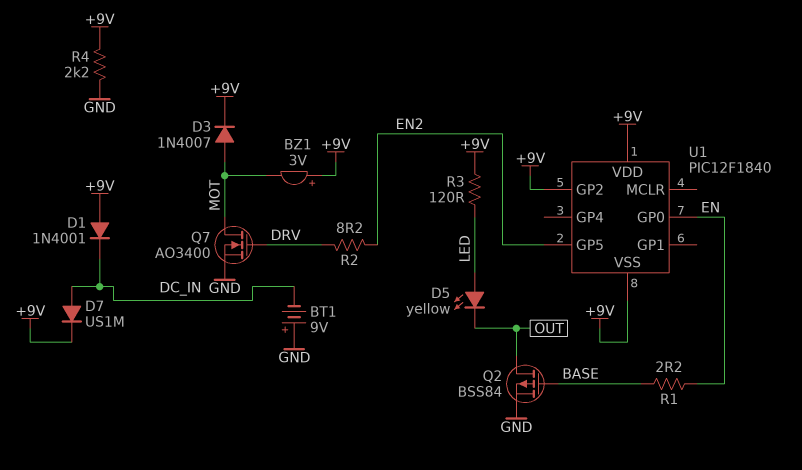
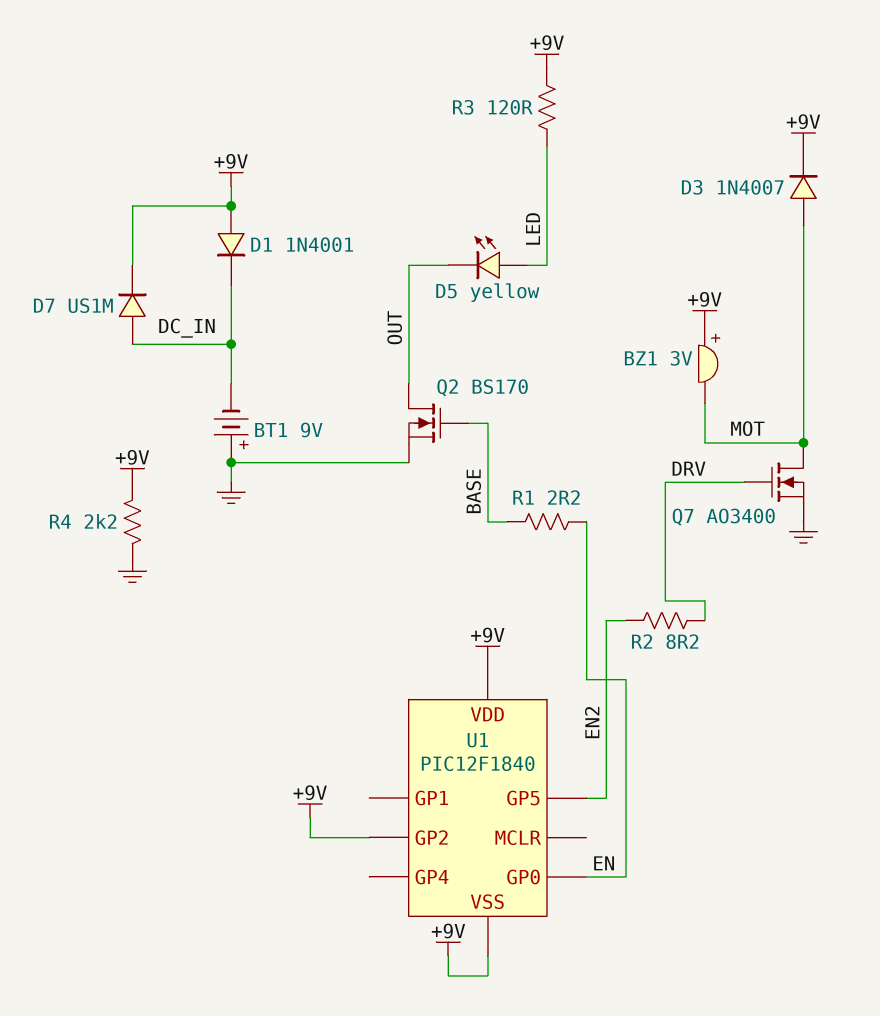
Q2: PMOS BSS84 (G BASE, D OUT, S GND) -> NMOS BS170 (G BASE, D OUT, S GND)

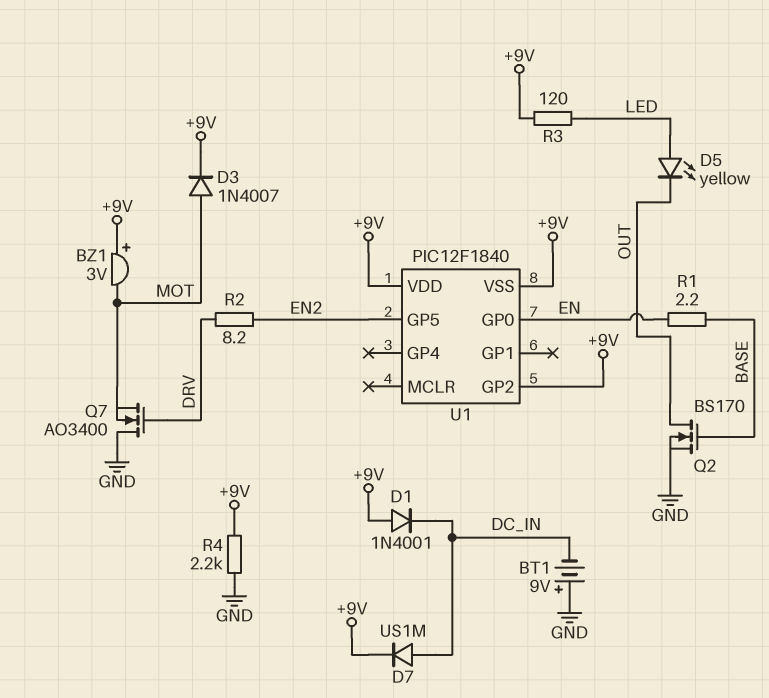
Q7: NMOS AO3400 (G DRV, D MOT, S GND) -> NMOS AO3400 (G DRV, D GND, S MOT)

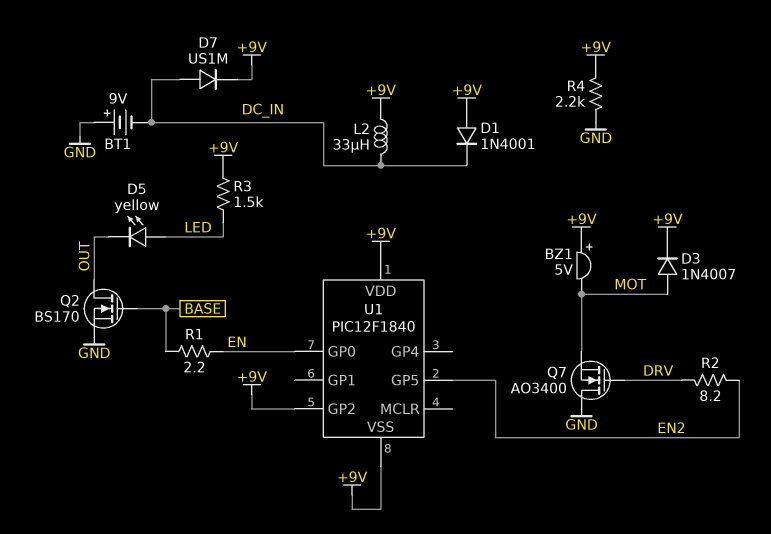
BZ1: buzzer 3V (plus +9V, minus MOT) -> buzzer 5V (plus +9V, minus MOT)
L2: none -> 33uH (+9V, DC_IN)
R3: 120 (+9V, LED) -> 1.5k (+9V, LED)

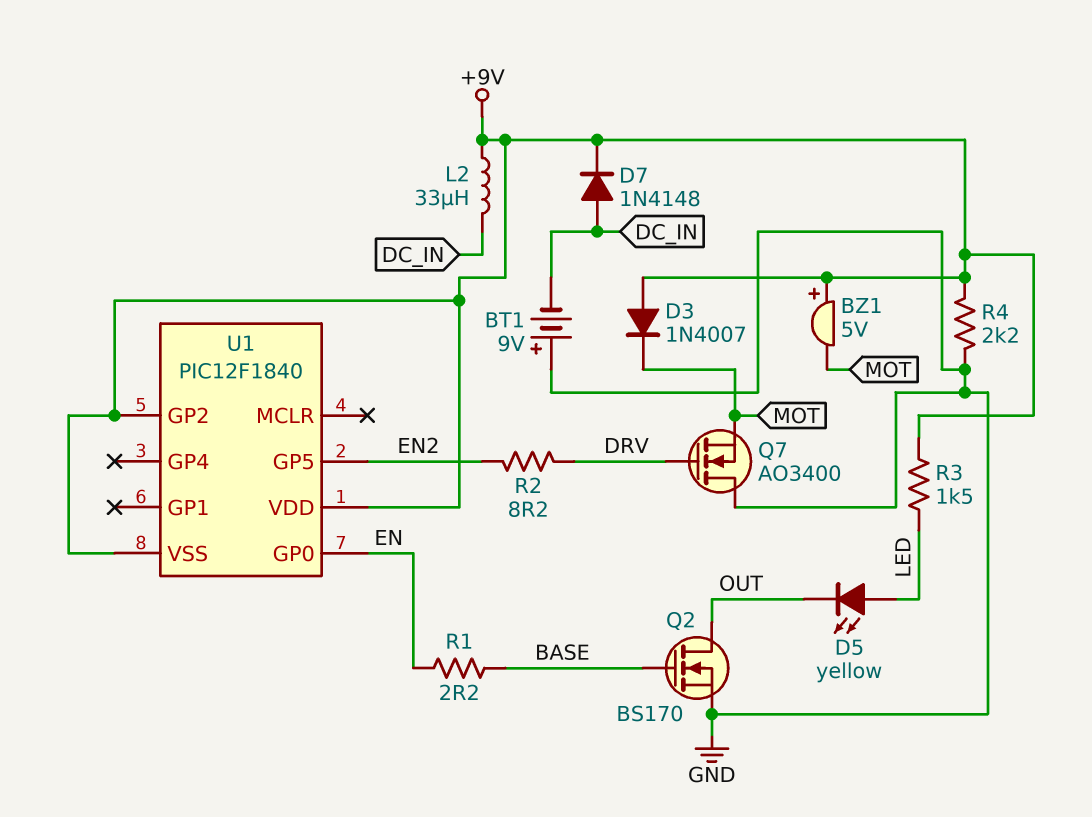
D1: diode 1N4001 (A +9V, K DC_IN) -> none
D3: diode 1N4007 (A MOT, K +9V) -> diode 1N4007 (A +9V, K MOT)
D7: diode US1M (A DC_IN, K +9V) -> diode 1N4148 (A DC_IN, K +9V)

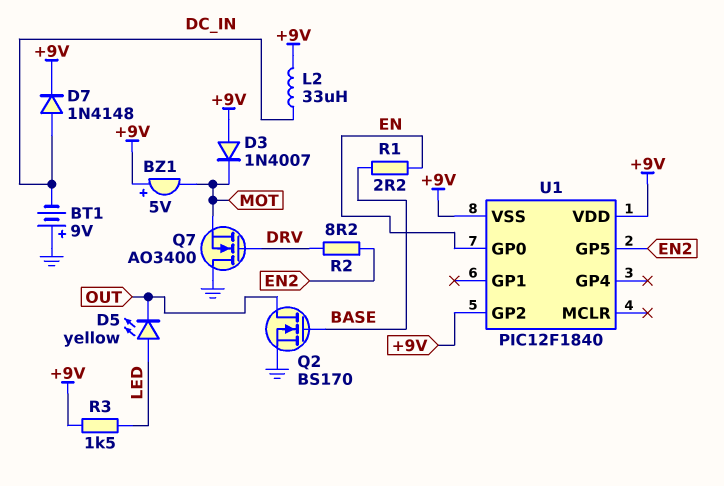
R4: 2.2k (+9V, GND) -> none

